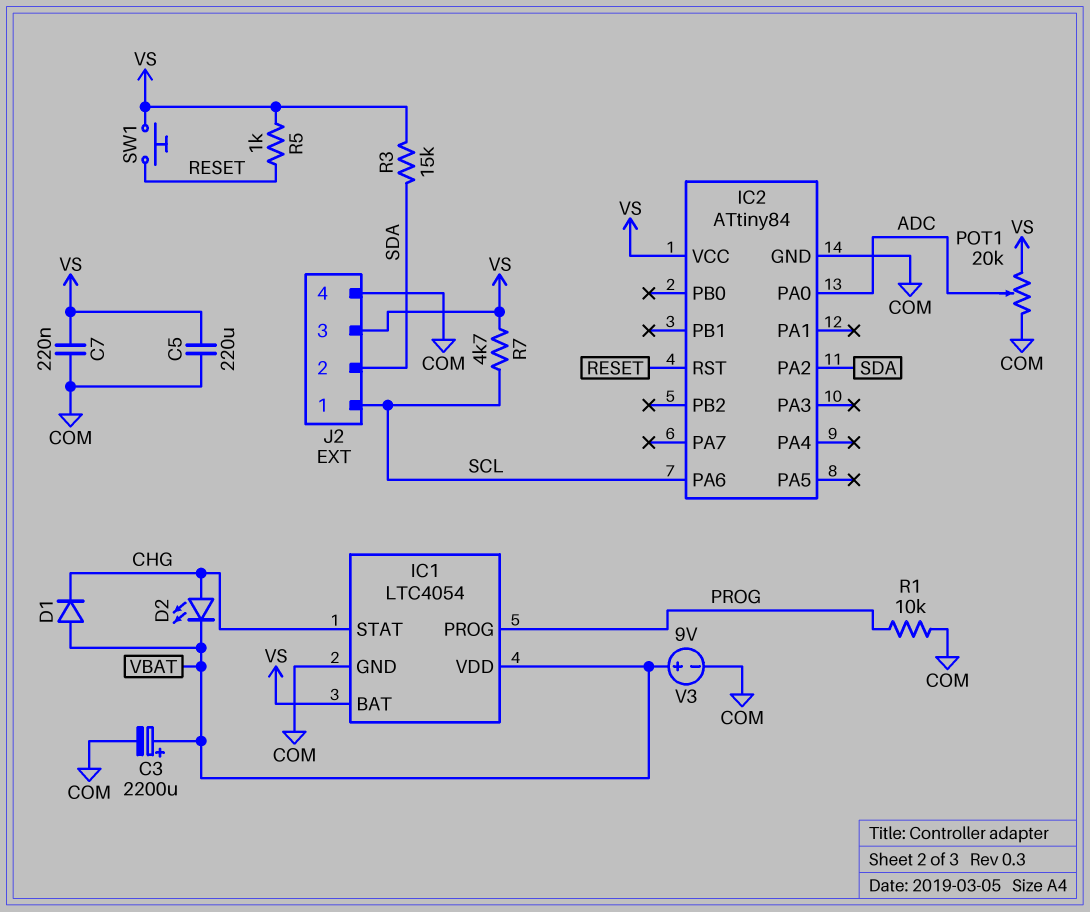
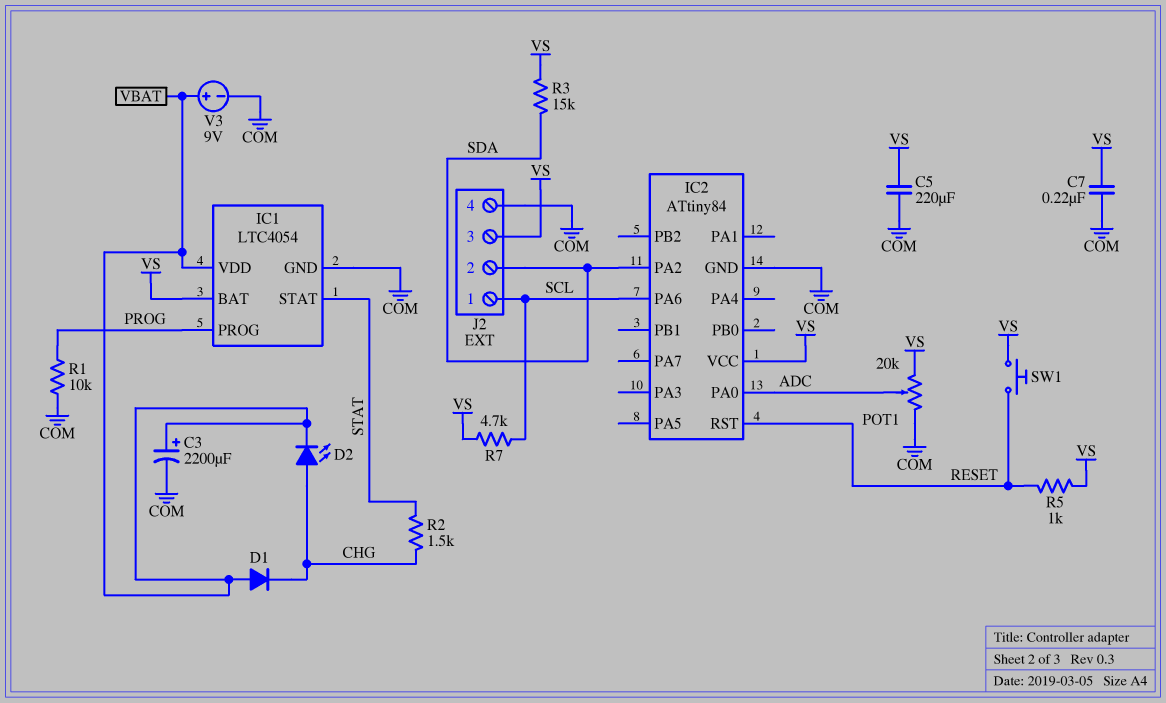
IC1 pin STAT: CHG -> STAT
R2: none -> 1.5k (CHG, STAT)

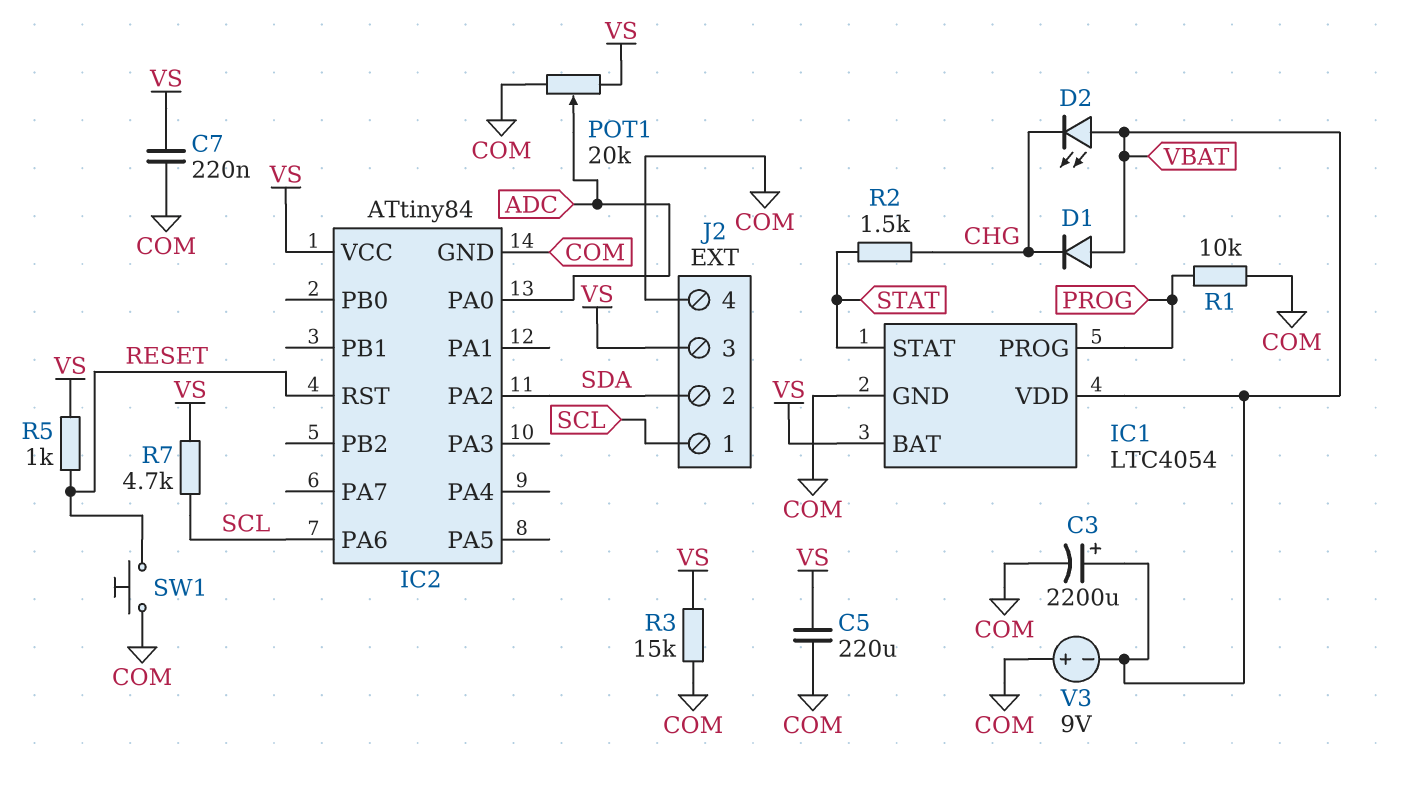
D2: LED (A CHG, K VBAT) -> LED (A VBAT, K CHG)
R3: 15k (SDA, VS) -> 15k (COM, VS)
SW1: button (RESET, VS) -> button (COM, RESET)
V3: 9V (plus VBAT, minus COM) -> 9V (plus COM, minus VBAT)

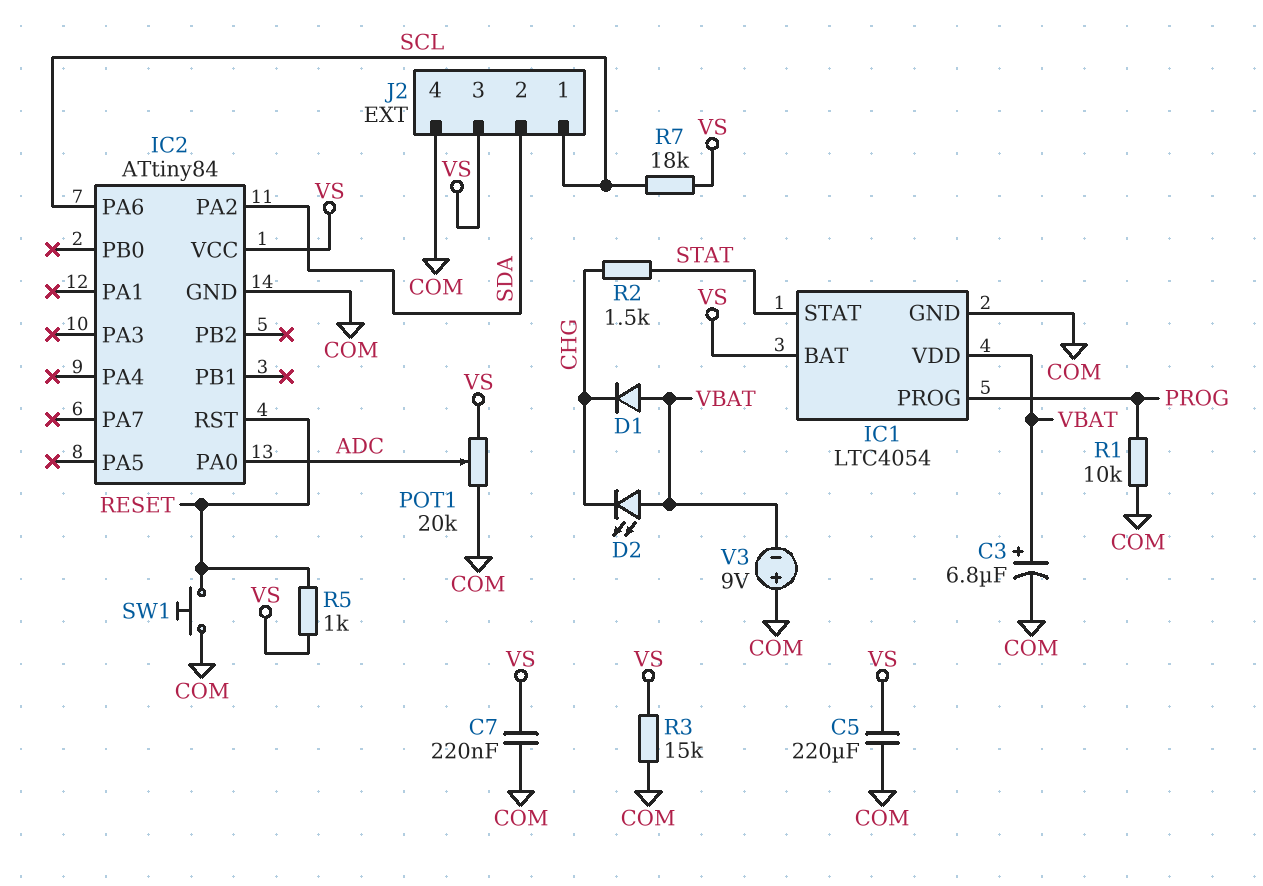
C3: 2200uF (plus VBAT, minus COM) -> 6.8uF (plus VBAT, minus COM)
R7: 4.7k (SCL, VS) -> 18k (SCL, VS)

